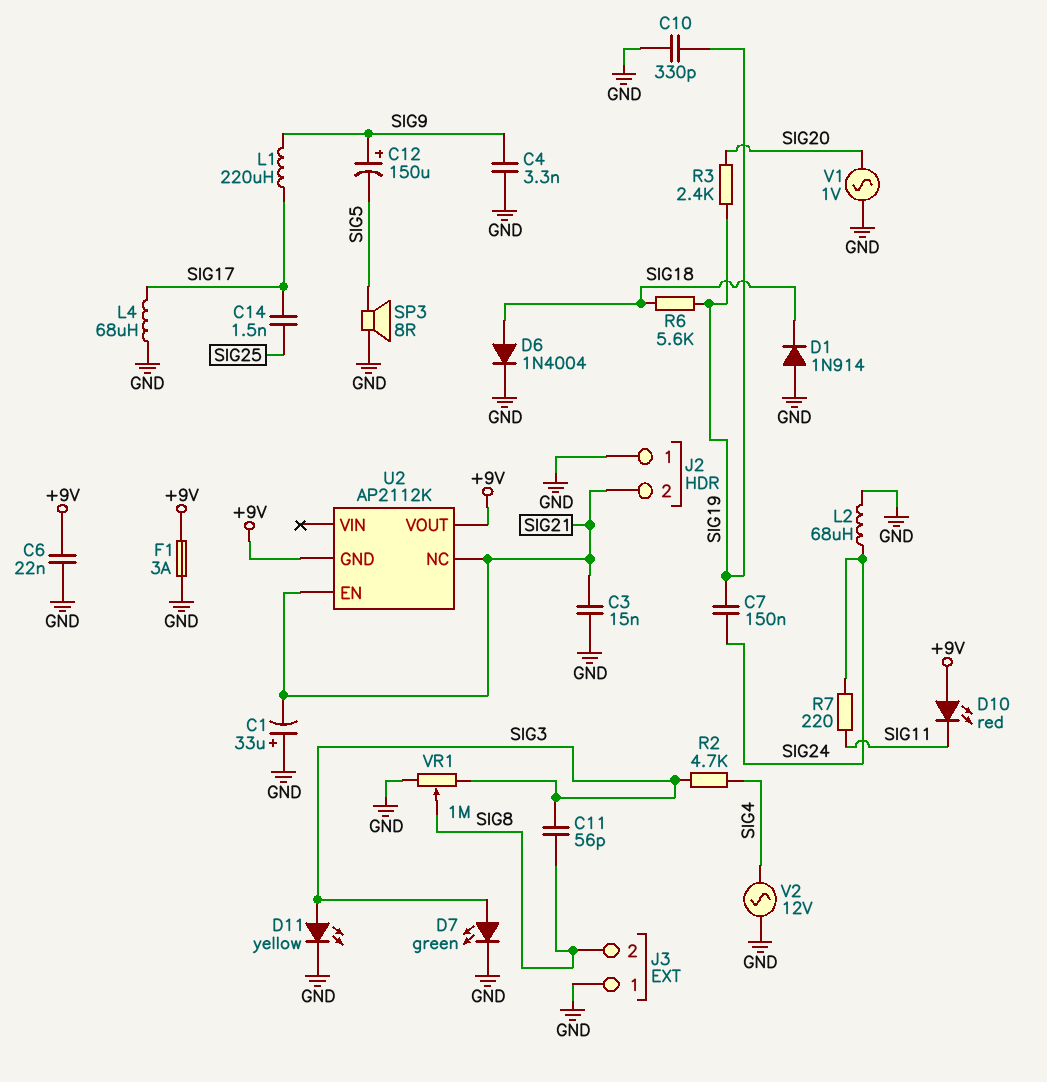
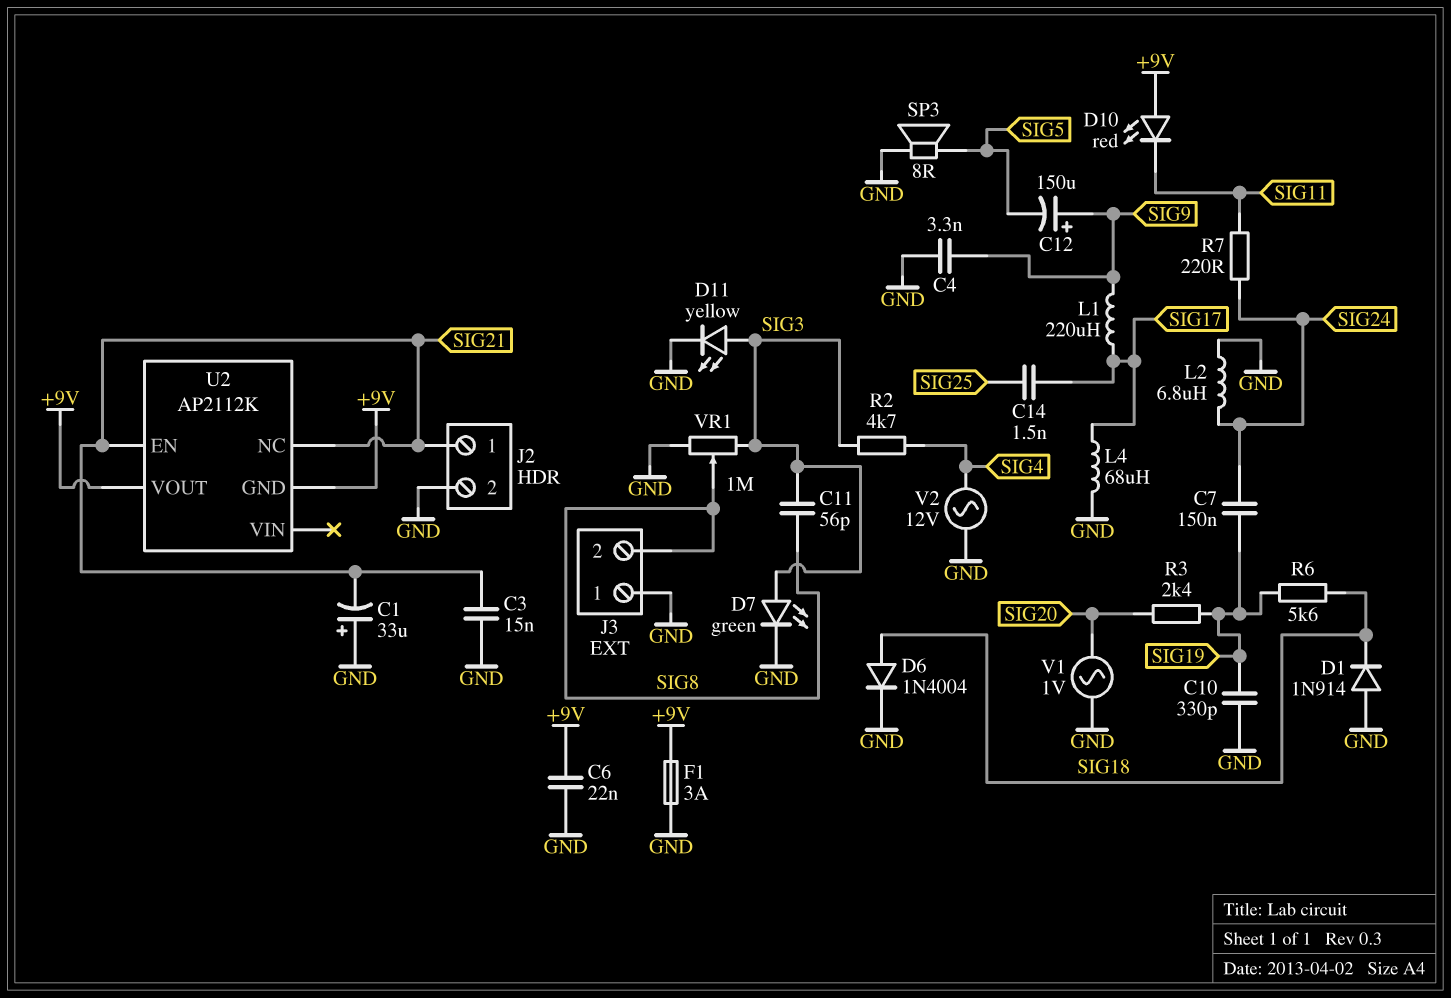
J2 pin 1: GND -> SIG21
J2 pin 2: SIG21 -> GND
L2: 68uH (GND, SIG24) -> 6.8uH (GND, SIG24)

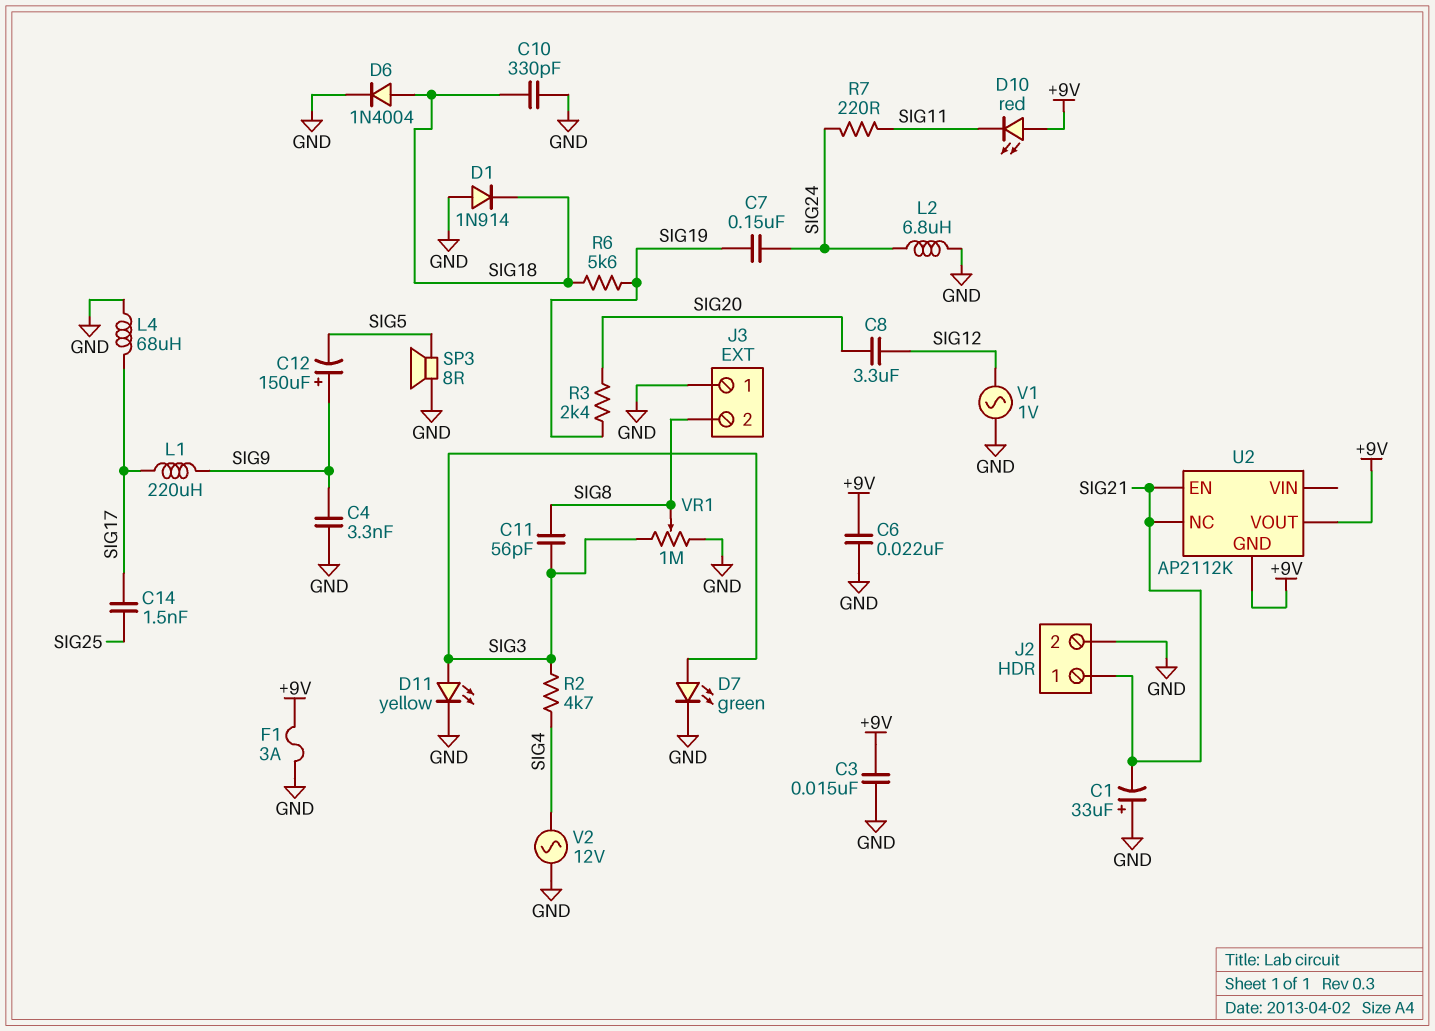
C3: 15nF (GND, SIG21) -> 15nF (+9V, GND)
C8: none -> 3.3uF (SIG12, SIG20)
C10: 330pF (GND, SIG19) -> 330pF (GND, SIG18)
V1: AC 1V (GND, SIG20) -> AC 1V (GND, SIG12)

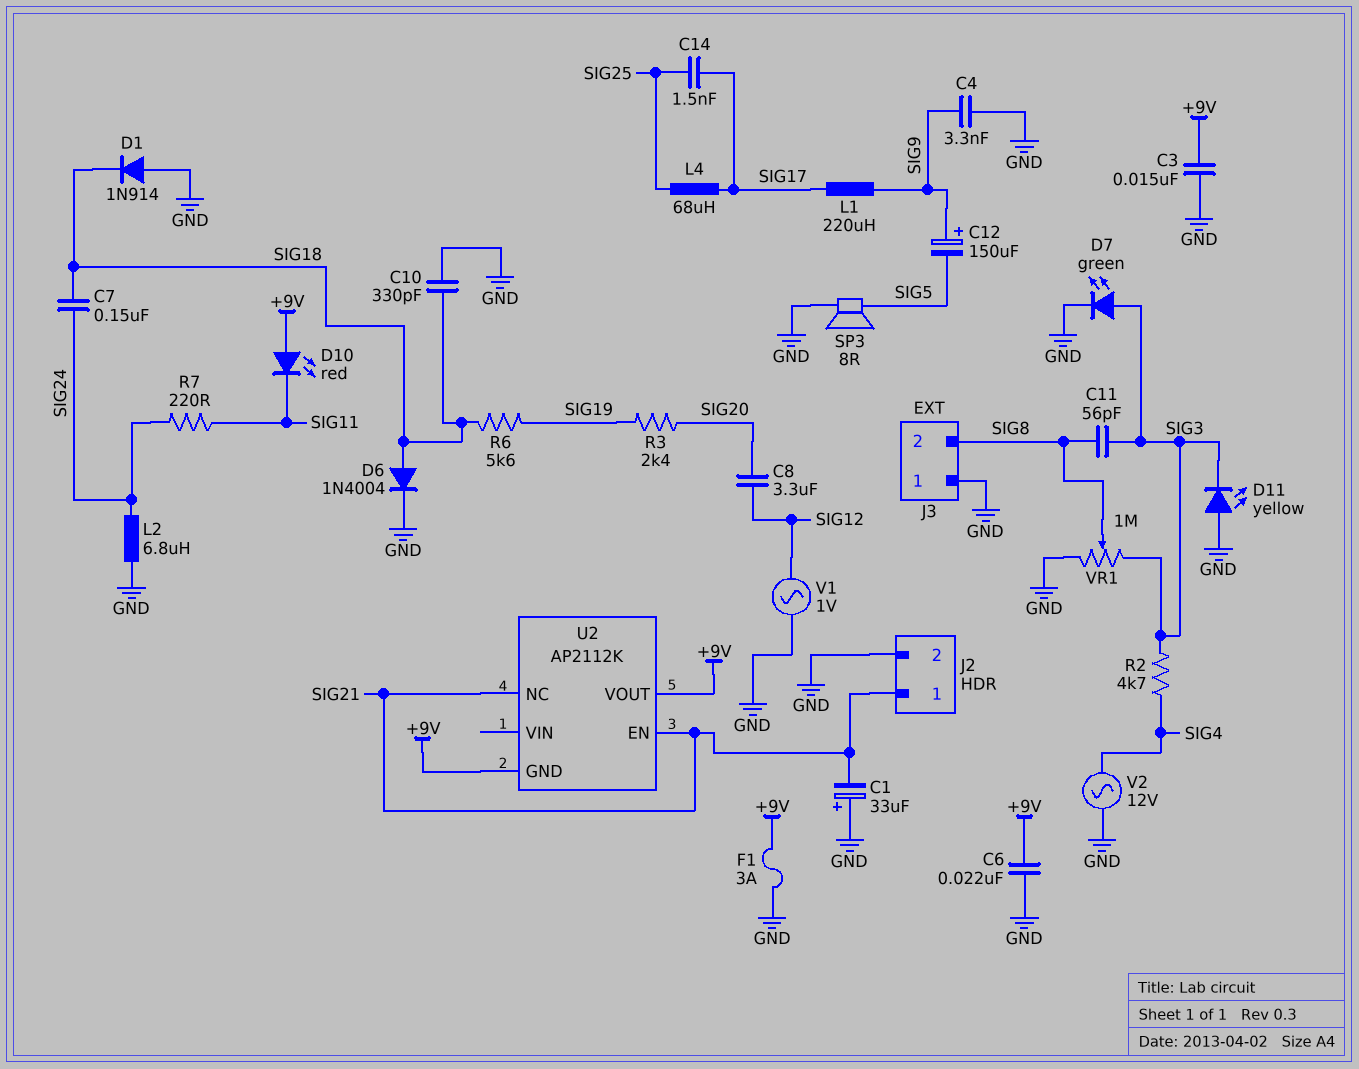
C7: 150nF (SIG19, SIG24) -> 150nF (SIG18, SIG24)
D11: LED yellow (A SIG3, K GND) -> LED yellow (A GND, K SIG3)
L4: 68uH (GND, SIG17) -> 68uH (SIG17, SIG25)

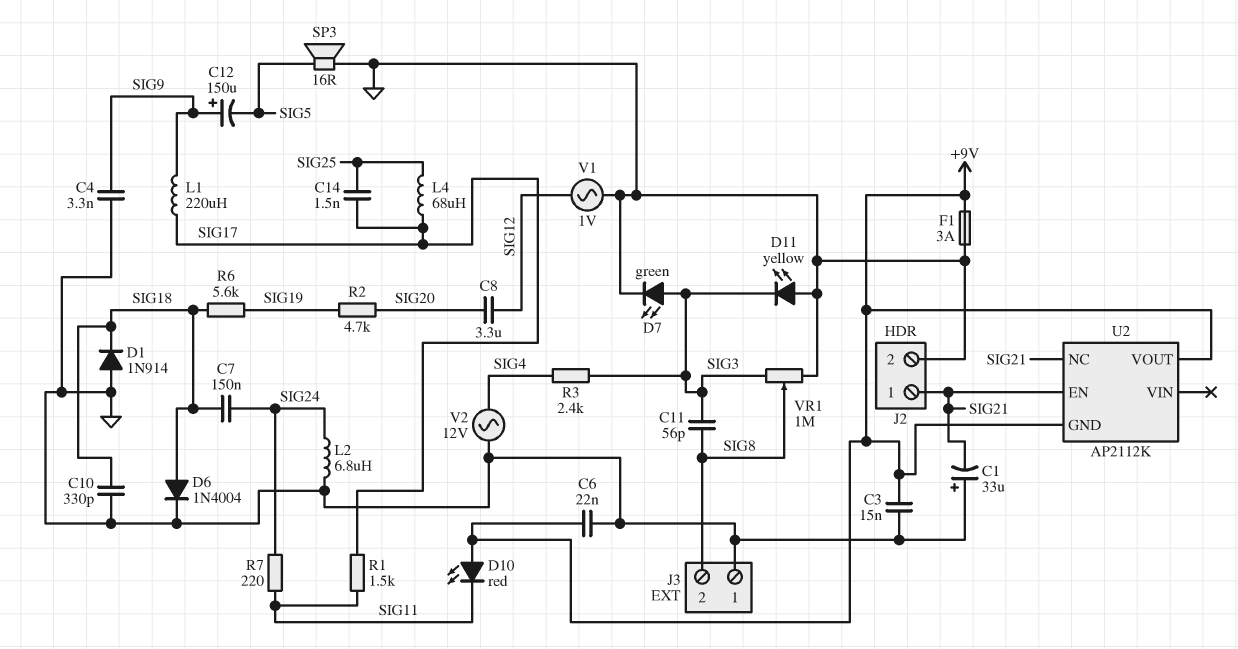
R1: none -> 1.5k (SIG11, SIG17)
R2: 4.7k (SIG3, SIG4) -> 4.7k (SIG19, SIG20)
R3: 2.4k (SIG19, SIG20) -> 2.4k (SIG3, SIG4)
SP3: speaker 8R (GND, SIG5) -> speaker 16R (GND, SIG5)

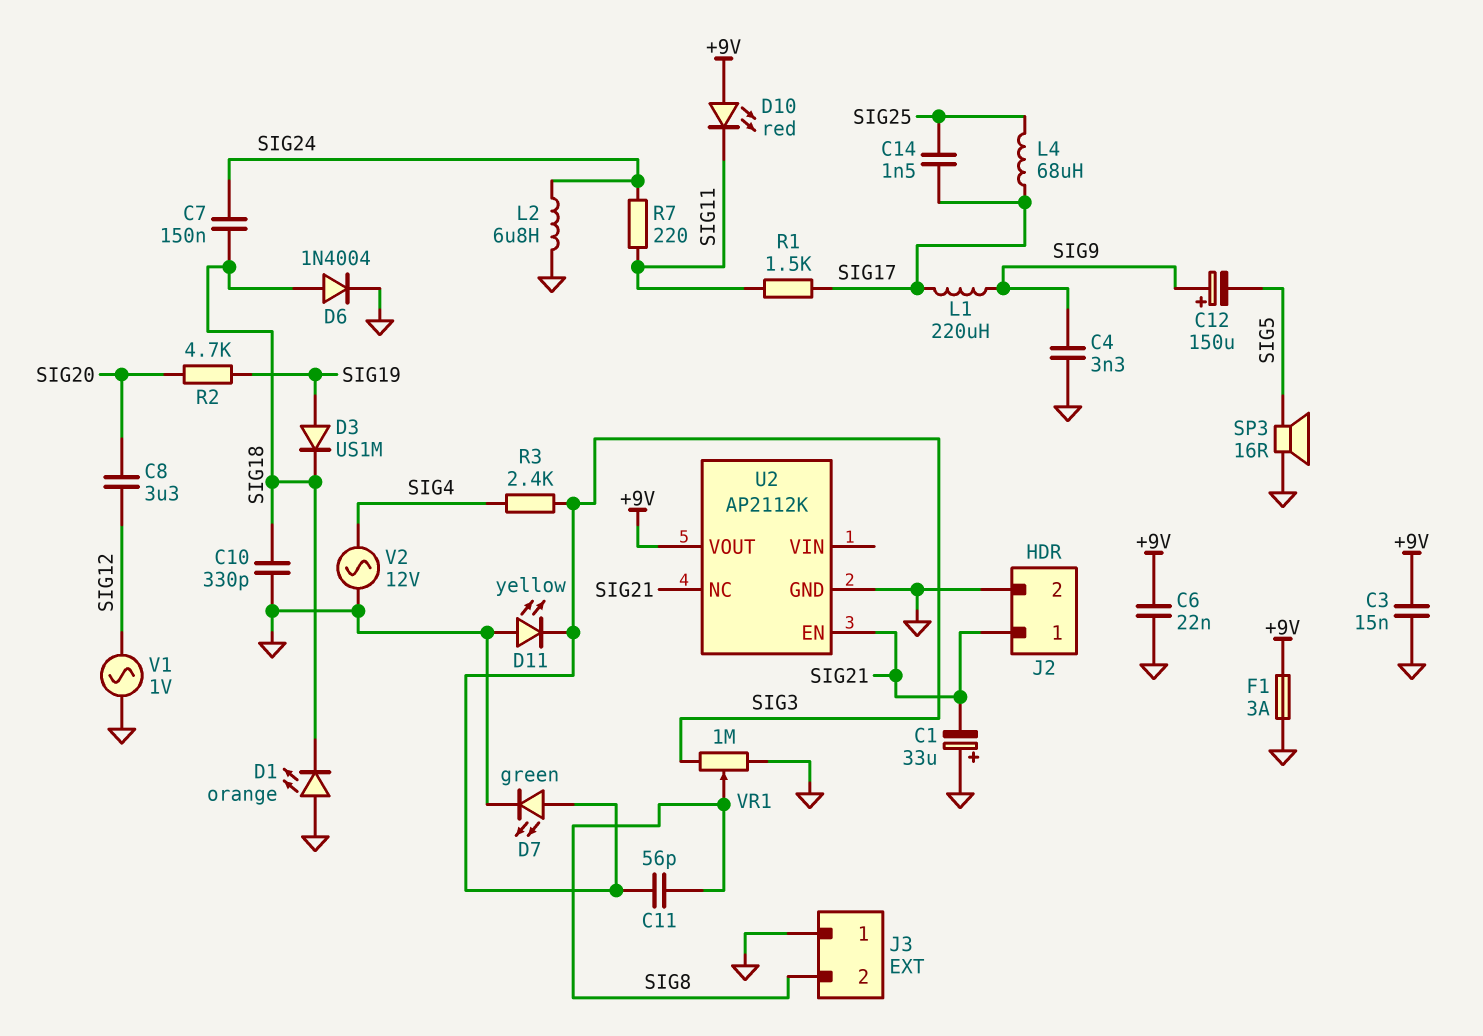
D1: diode 1N914 (A GND, K SIG18) -> LED orange (A GND, K SIG18)
D3: none -> diode US1M (A SIG19, K SIG18)
R6: 5.6k (SIG18, SIG19) -> none
U2 pin GND: +9V -> GND

